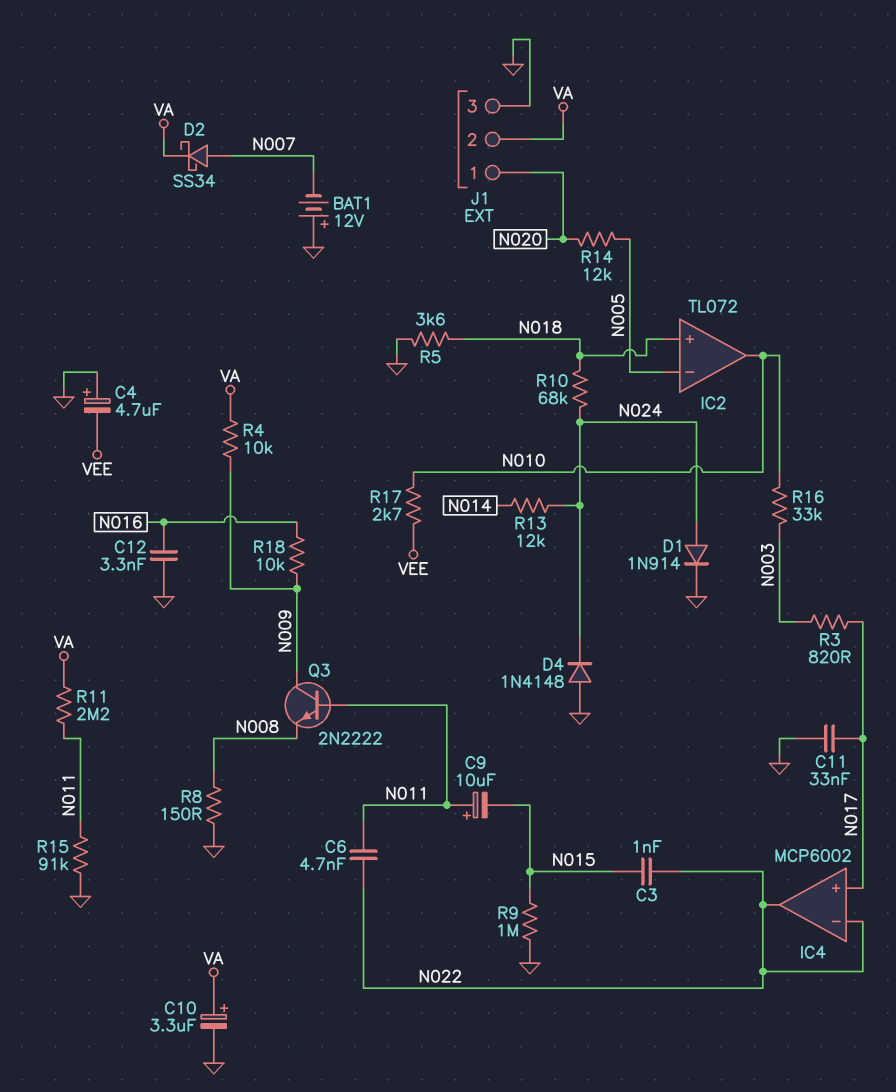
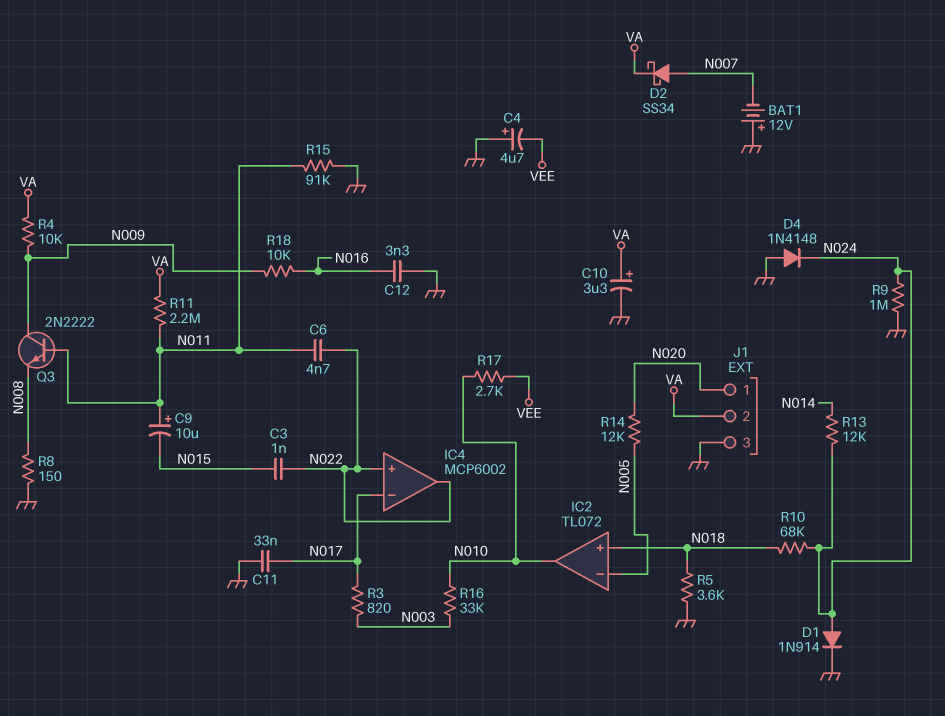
IC4 pin in+: N017 -> N022
IC4 pin in-: N022 -> N017
R9: 1M (GND, N015) -> 1M (GND, N024)

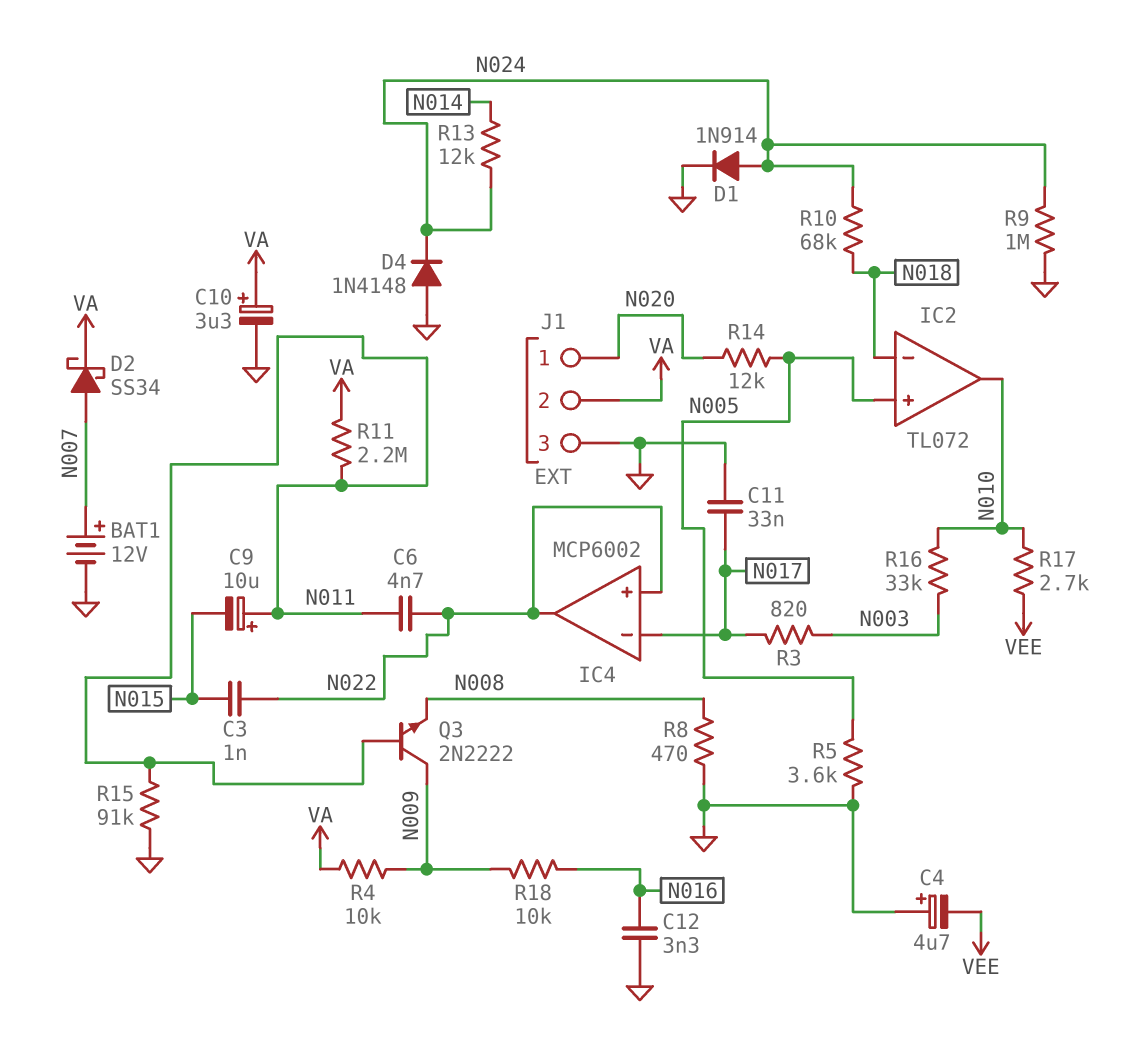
BAT1: 12V (plus GND, minus N007) -> 12V (plus N007, minus GND)
IC2 pin in+: N018 -> N005
IC2 pin in-: N005 -> N018
R5: 3.6k (GND, N018) -> 3.6k (GND, N005)
R8: 150 (GND, N008) -> 470 (GND, N008)

